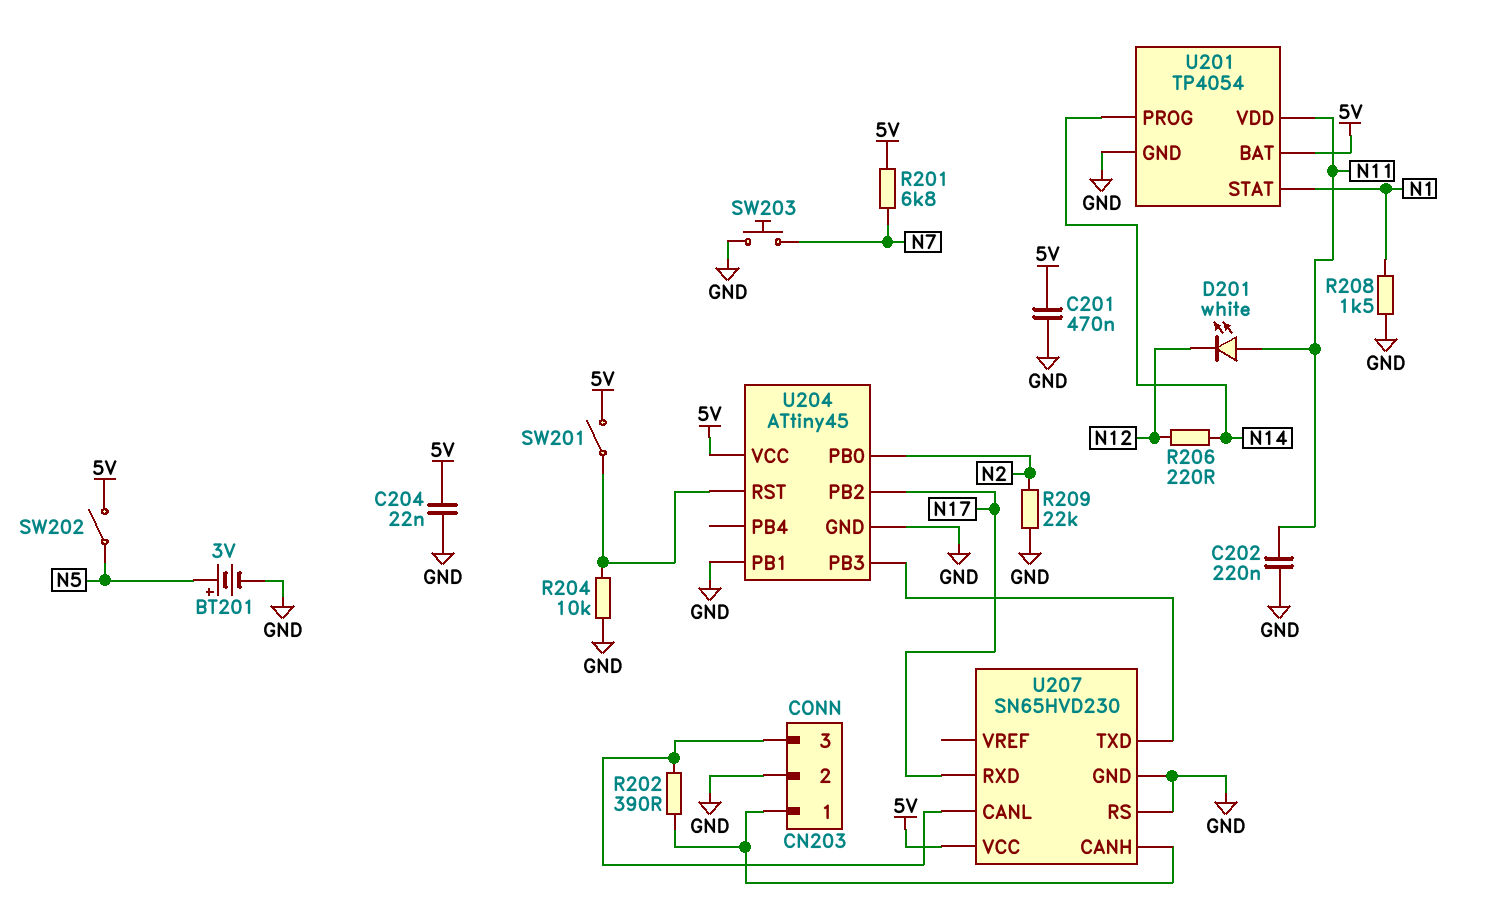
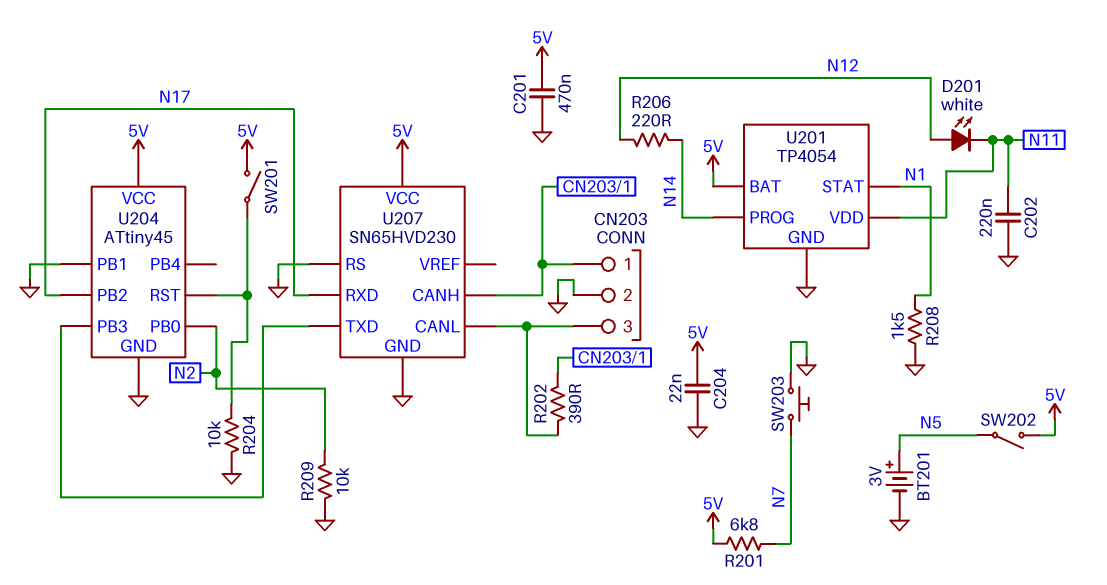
D201: LED white (A N11, K N12) -> LED white (A N12, K N11)
R209: 22k (GND, N2) -> 10k (GND, N2)

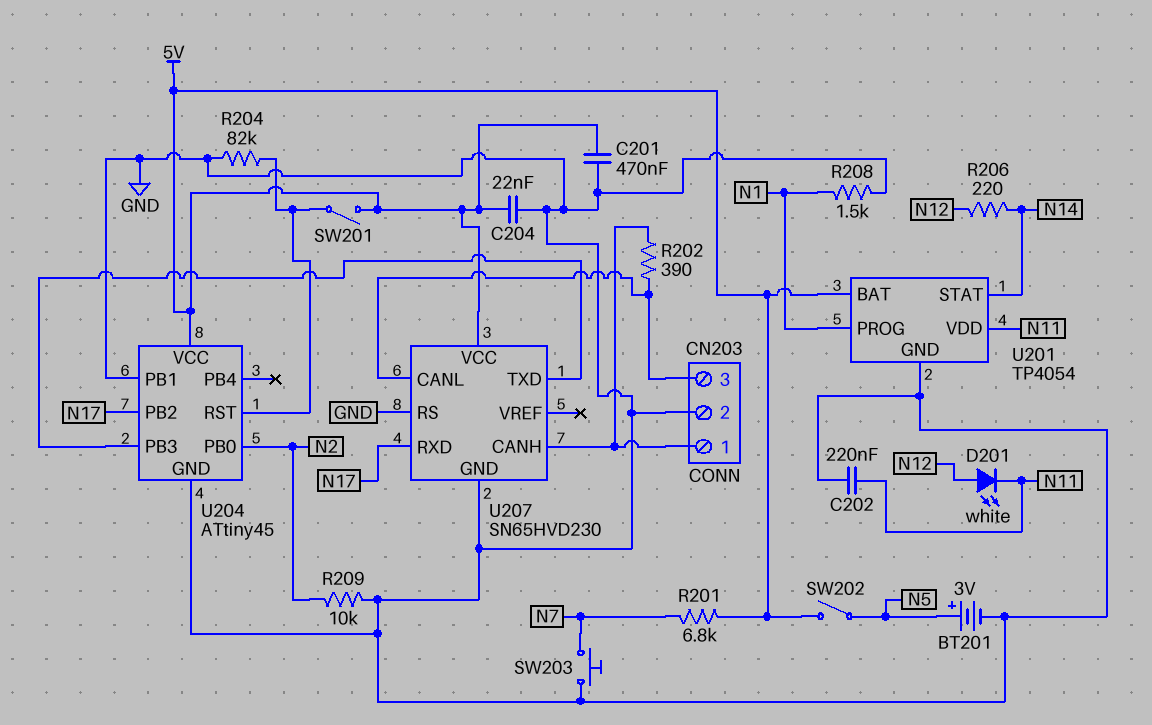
R204: 10k (GND, U204/RST) -> 82k (GND, U204/RST)
U201 pin PROG: N14 -> N1
U201 pin STAT: N1 -> N14

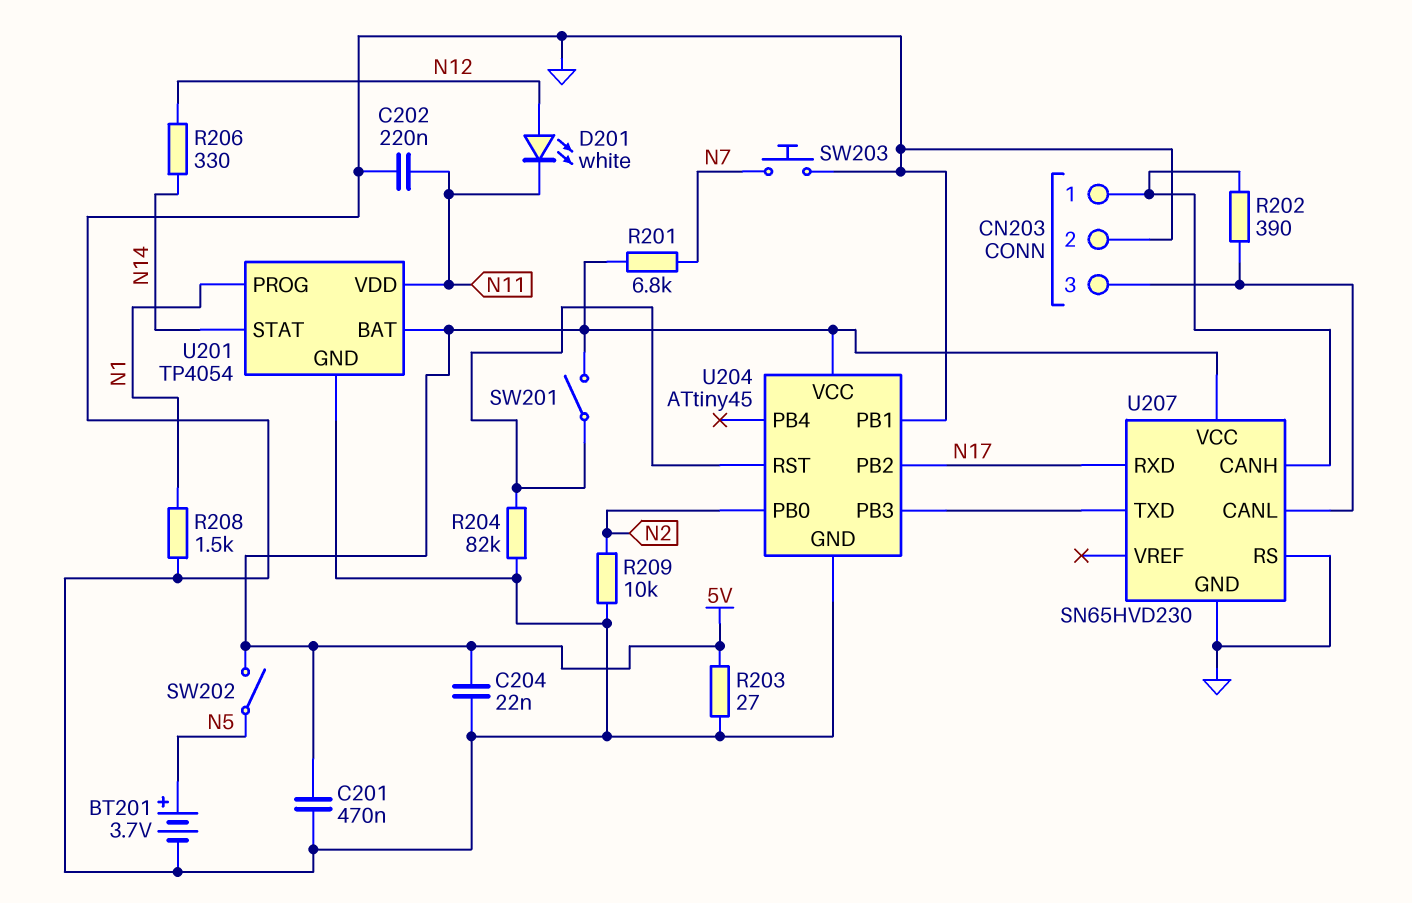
BT201: 3V (plus N5, minus GND) -> 3.7V (plus N5, minus GND)
R203: none -> 27 (5V, GND)
R206: 220 (N12, N14) -> 330 (N12, N14)

